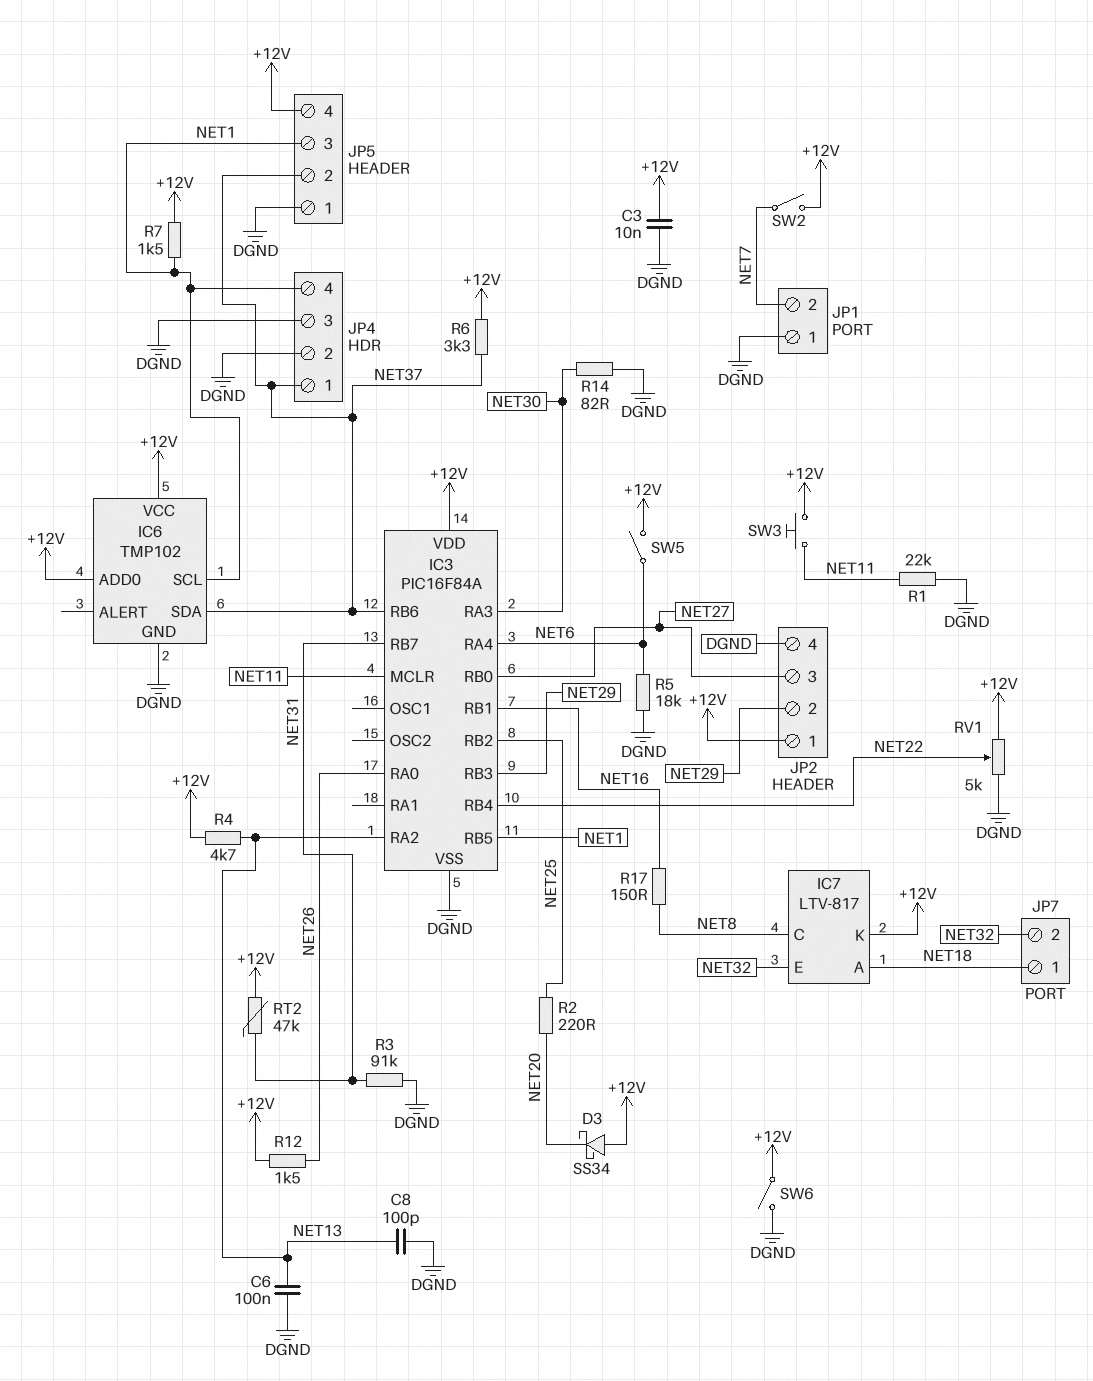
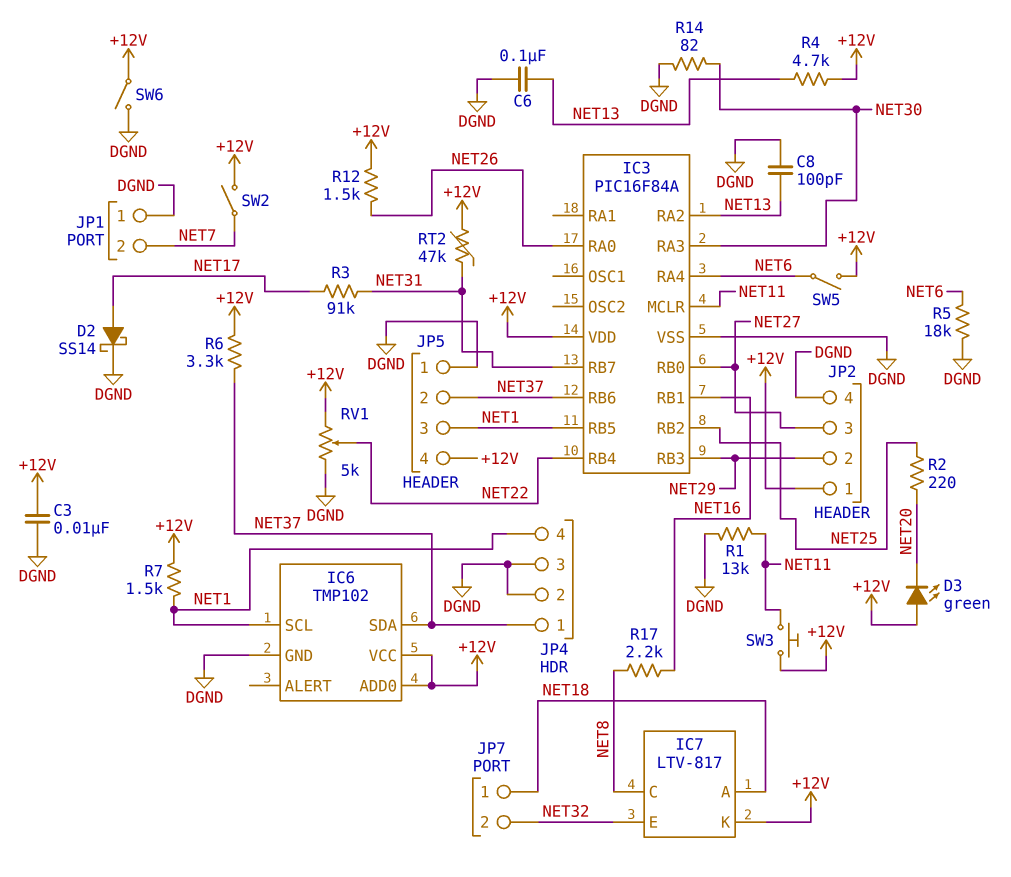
D2: none -> schottky SS14 (A NET17, K DGND)
D3: schottky SS34 (A +12V, K NET20) -> LED green (A +12V, K NET20)
R1: 22k (DGND, NET11) -> 13k (DGND, NET11)
R3: 91k (DGND, NET31) -> 91k (NET17, NET31)
R17: 150 (NET8, NET16) -> 2.2k (NET8, NET16)

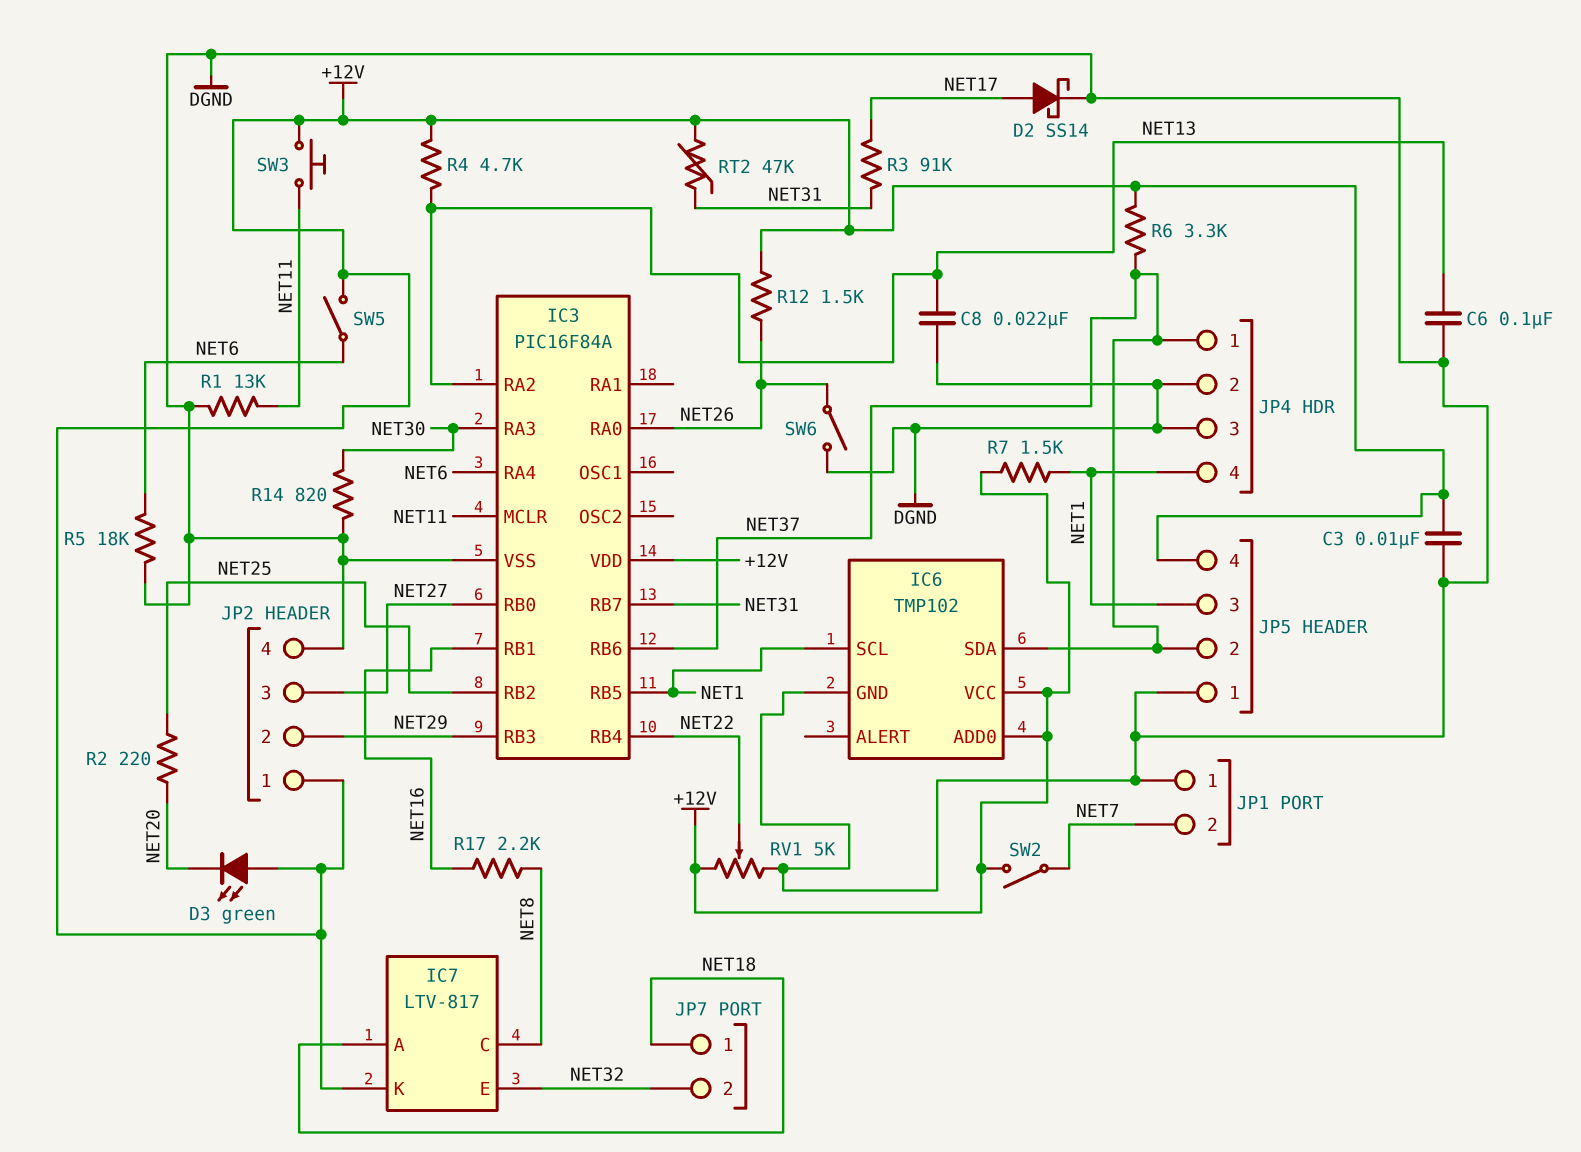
C8: 100pF (DGND, NET13) -> 22nF (DGND, NET13)
R14: 82 (DGND, NET30) -> 820 (DGND, NET30)
SW6: switch (+12V, DGND) -> switch (DGND, NET26)

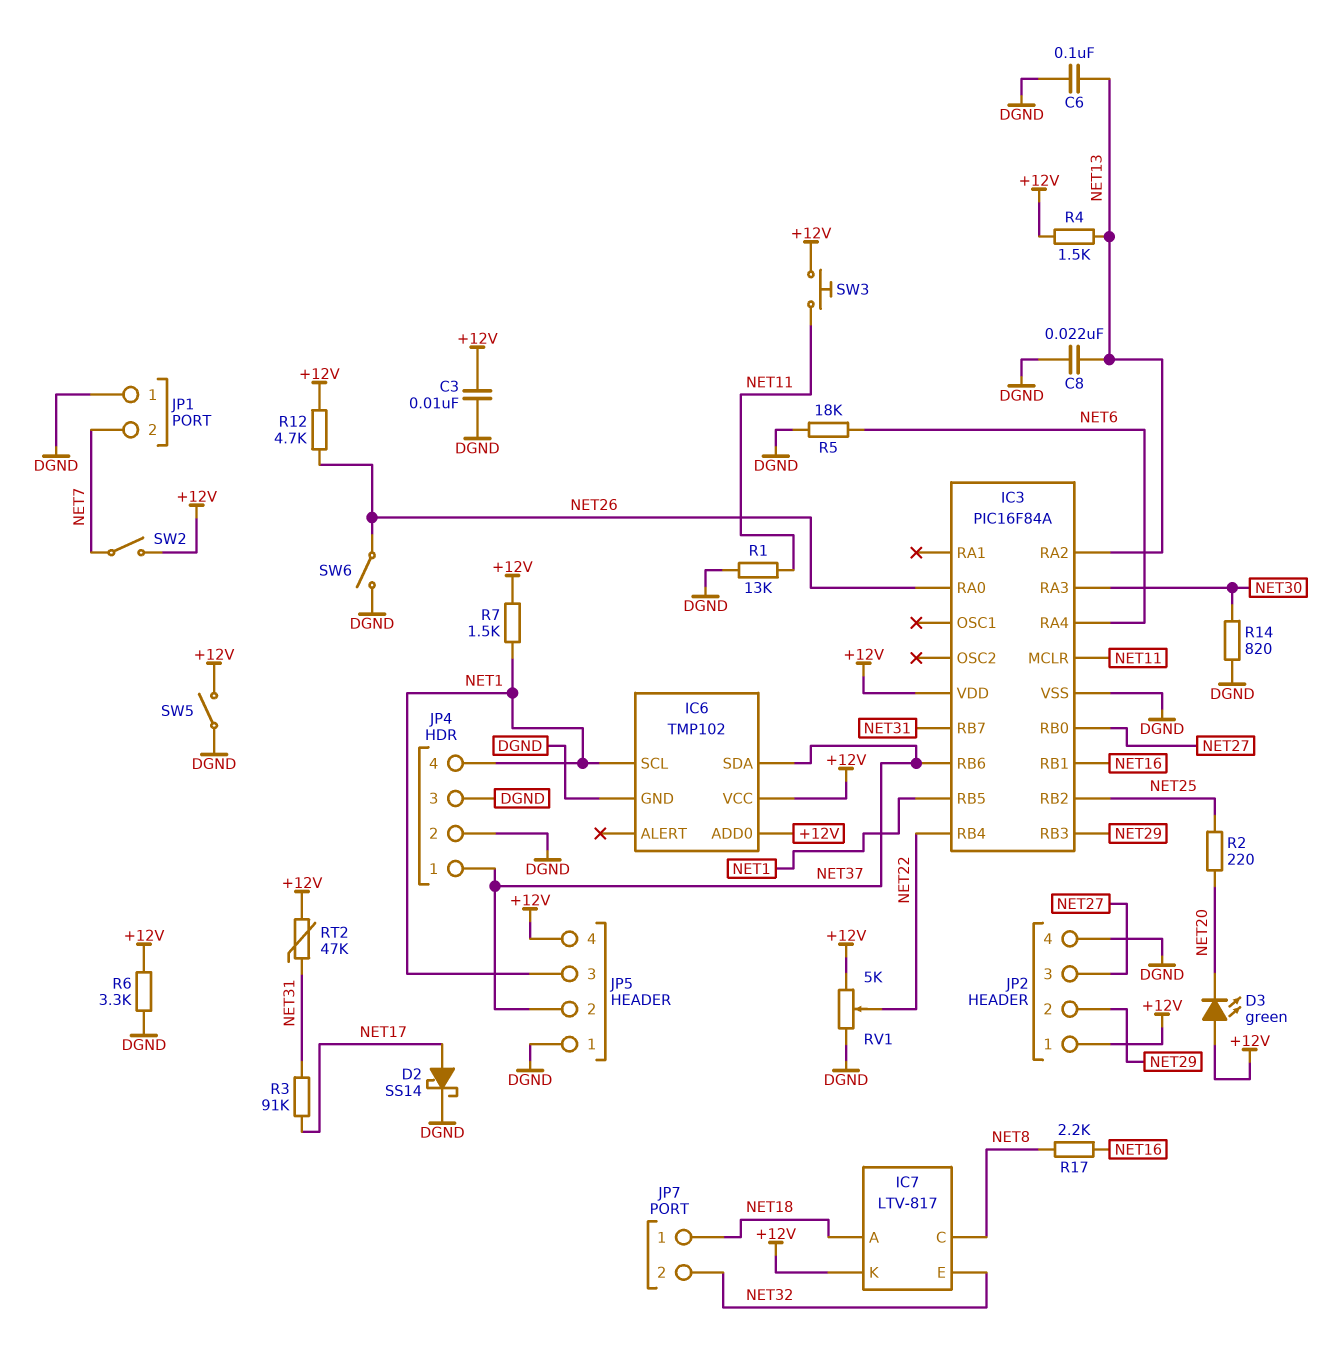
R4: 4.7k (+12V, NET13) -> 1.5k (+12V, NET13)
R6: 3.3k (+12V, NET37) -> 3.3k (+12V, DGND)
R12: 1.5k (+12V, NET26) -> 4.7k (+12V, NET26)
SW5: switch (+12V, NET6) -> switch (+12V, DGND)

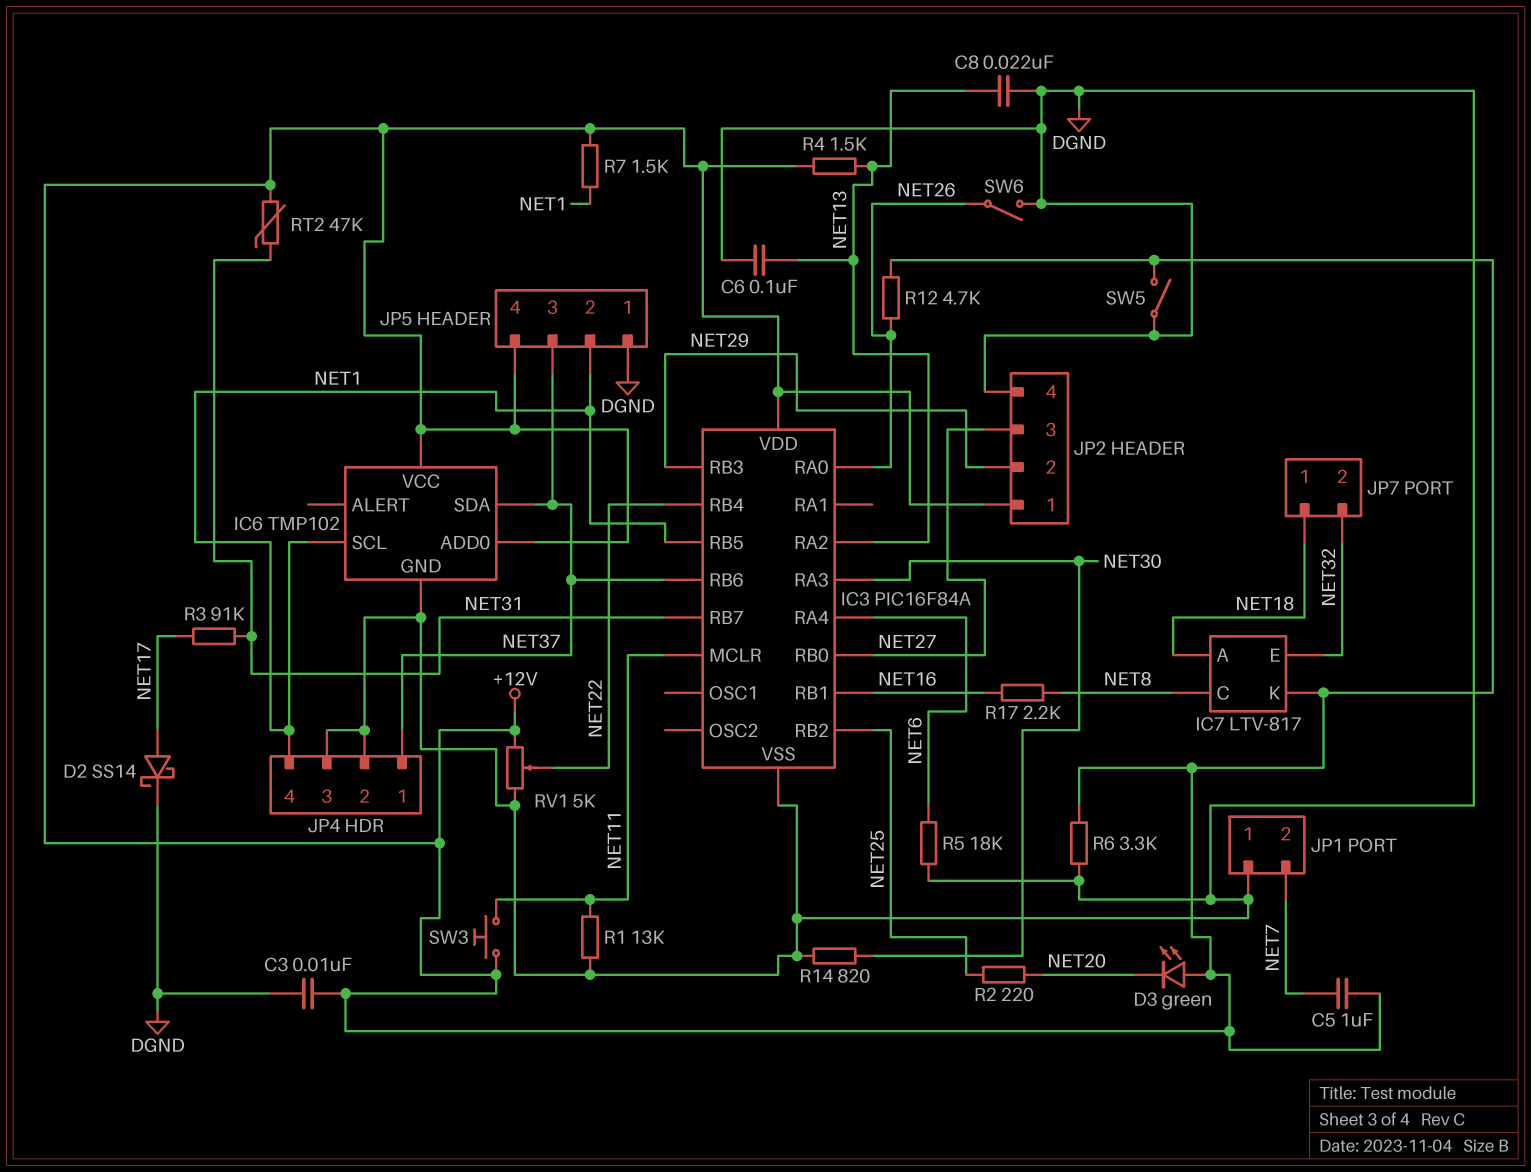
C5: none -> 1uF (+12V, NET7)
JP5 pin 2: NET37 -> NET1
JP5 pin 3: NET1 -> NET37
SW2: switch (+12V, NET7) -> none

